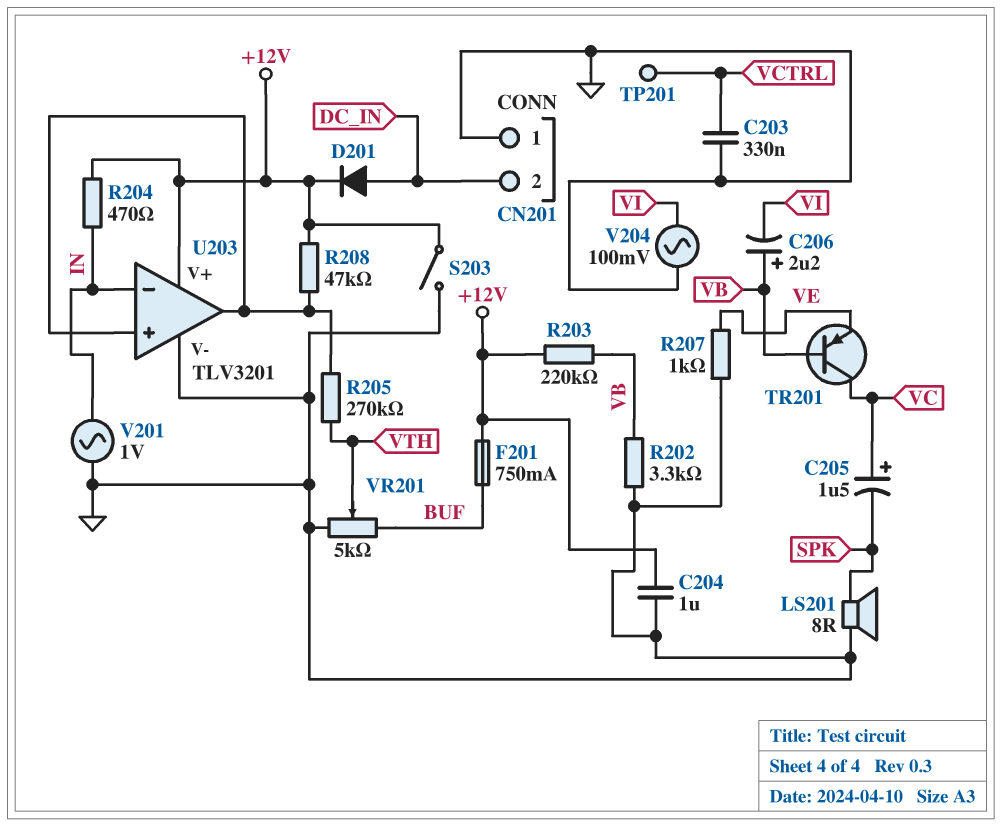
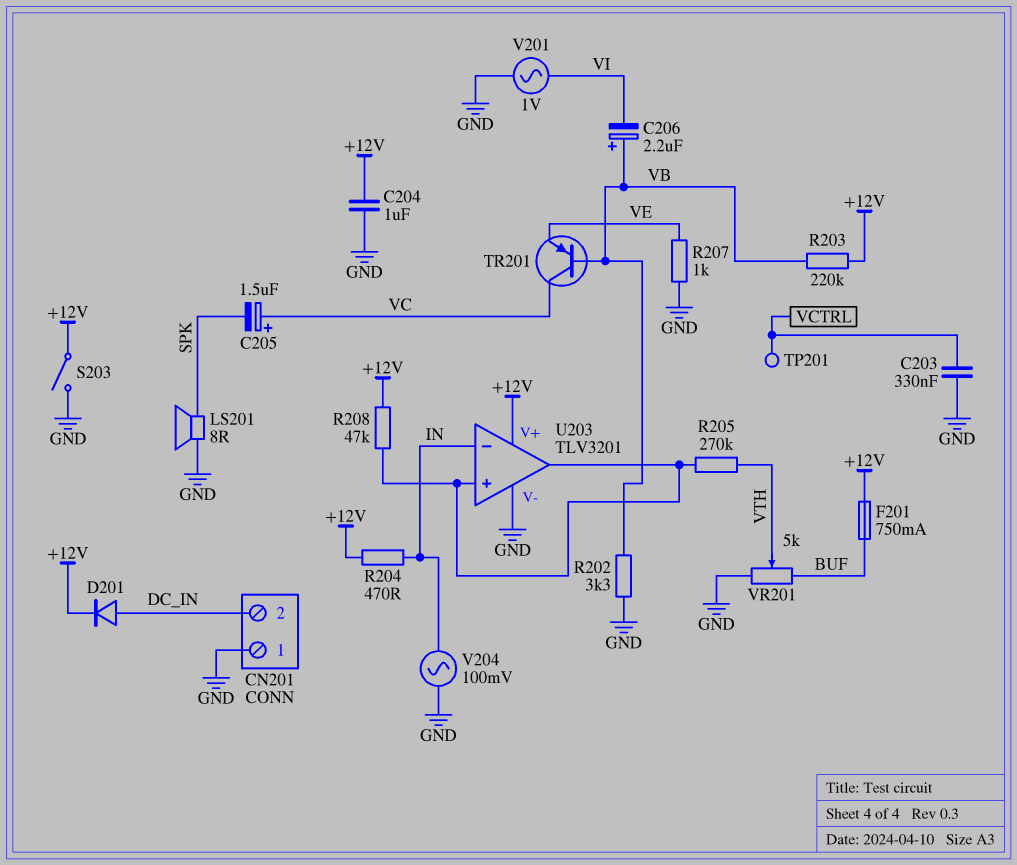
V201: AC 1V (GND, IN) -> AC 1V (GND, VI)
V204: AC 100mV (GND, VI) -> AC 100mV (GND, IN)

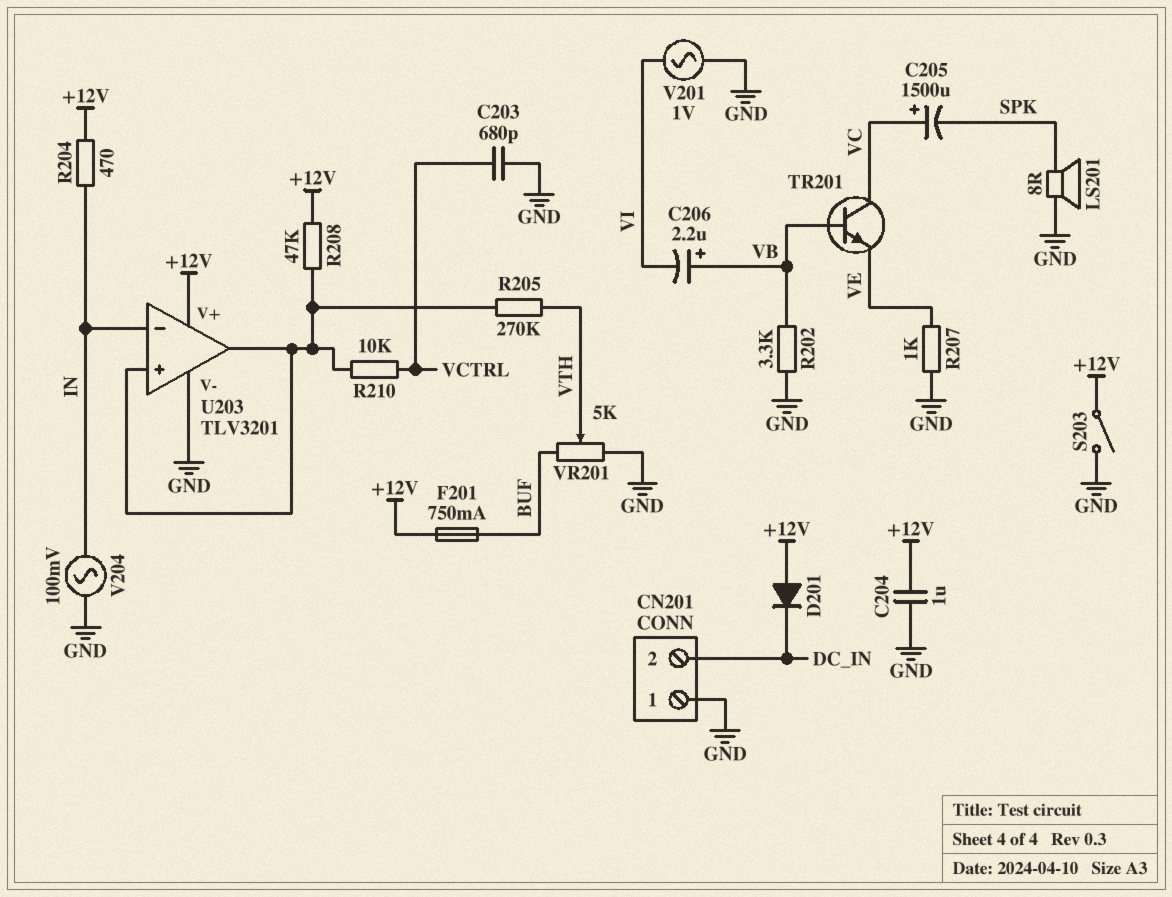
C203: 330nF (GND, VCTRL) -> 680pF (GND, VCTRL)
C205: 1.5uF (plus VC, minus SPK) -> 1500uF (plus VC, minus SPK)
D201: diode (A DC_IN, K +12V) -> diode (A +12V, K DC_IN)
R203: 220k (+12V, VB) -> none
R210: none -> 10k (U203/in+, VCTRL)
TP201: test point (VCTRL) -> none
TR201: PNP (B VB, C VC, E VE) -> NPN (B VB, C VC, E VE)

